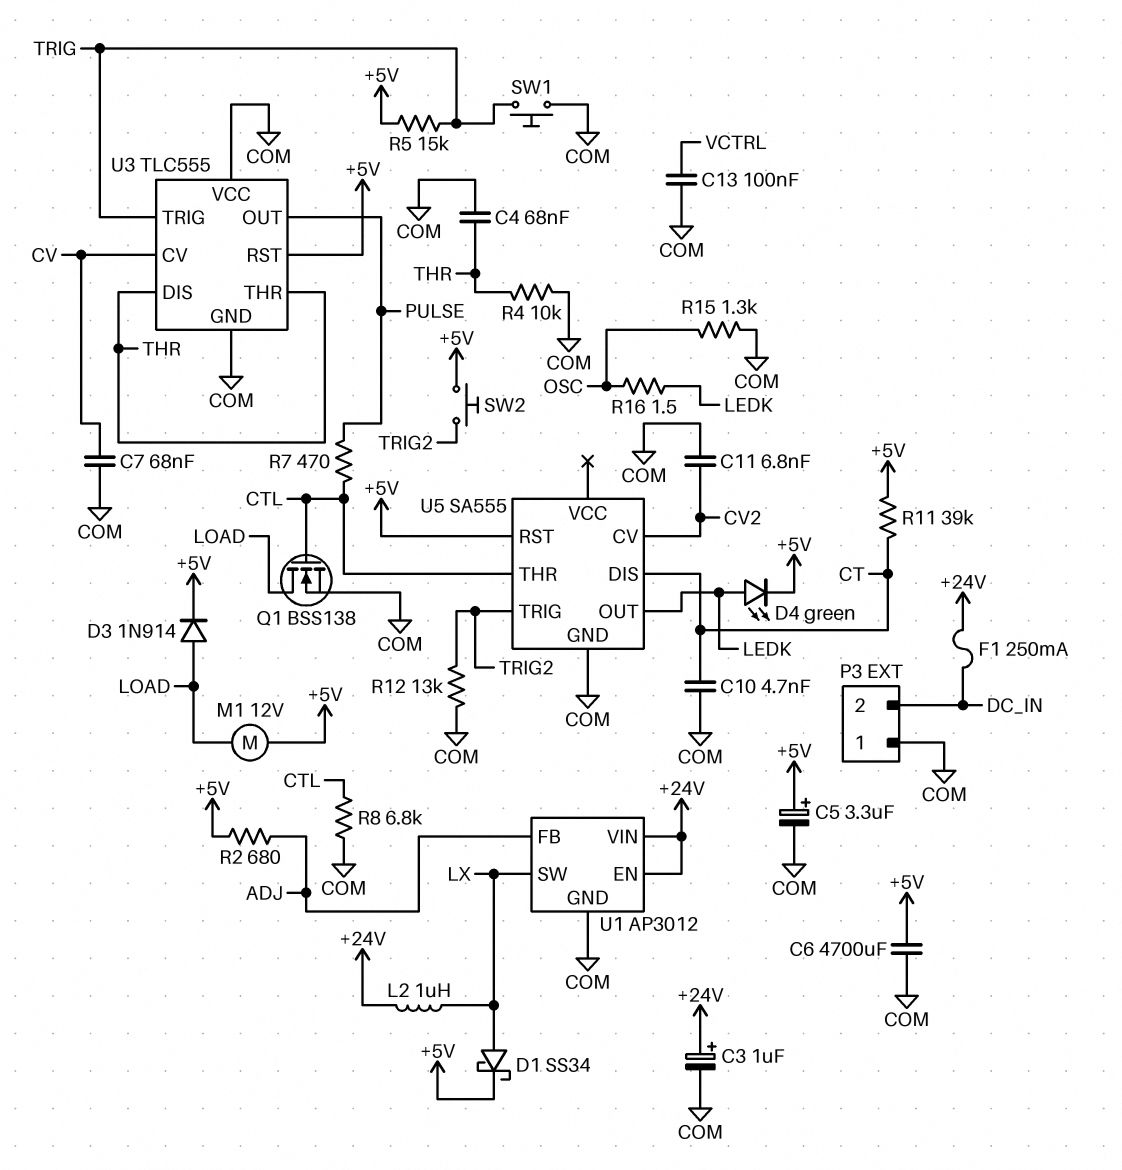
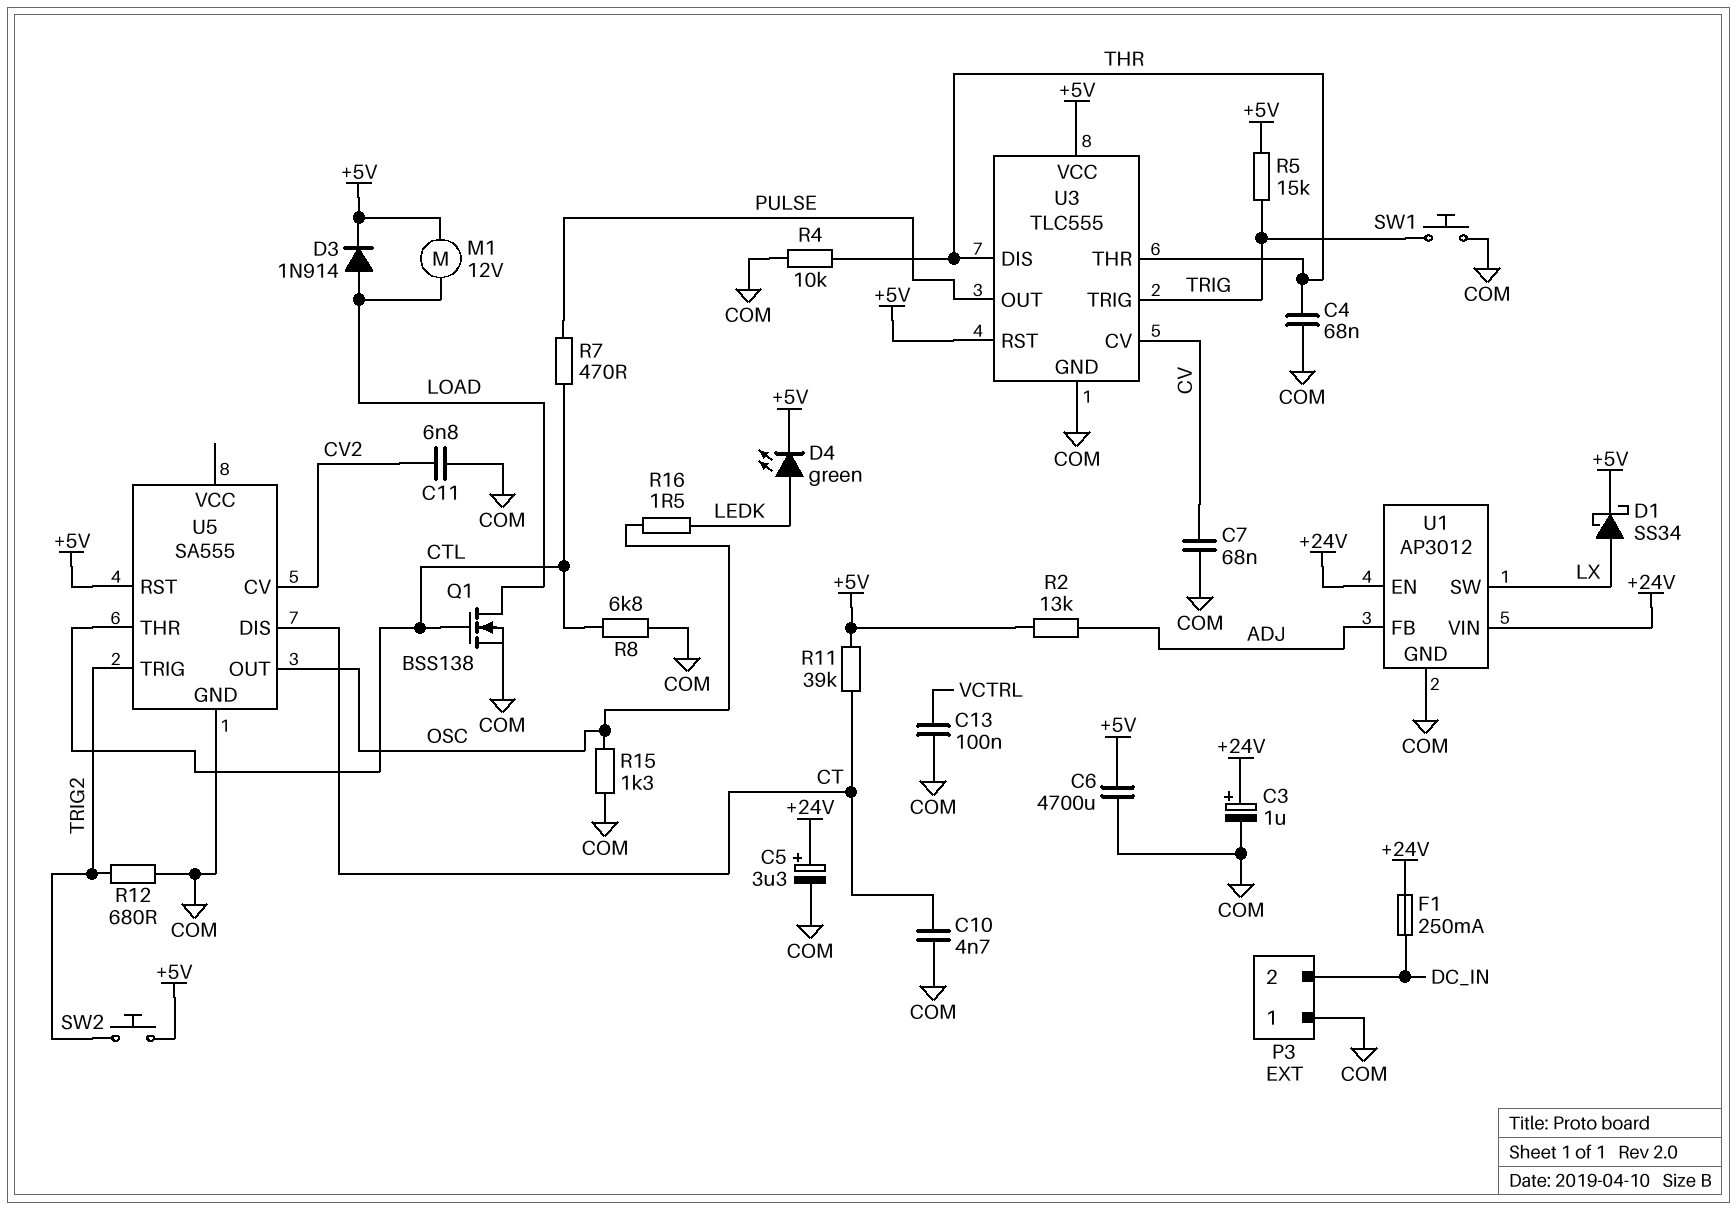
C5: 3.3uF (plus +5V, minus COM) -> 3.3uF (plus +24V, minus COM)
L2: 1uH (+24V, LX) -> none
R2: 680 (+5V, ADJ) -> 13k (+5V, ADJ)
R12: 13k (COM, TRIG2) -> 680 (COM, TRIG2)
U3 pin VCC: COM -> +5V
U5 pin OUT: LEDK -> OSC

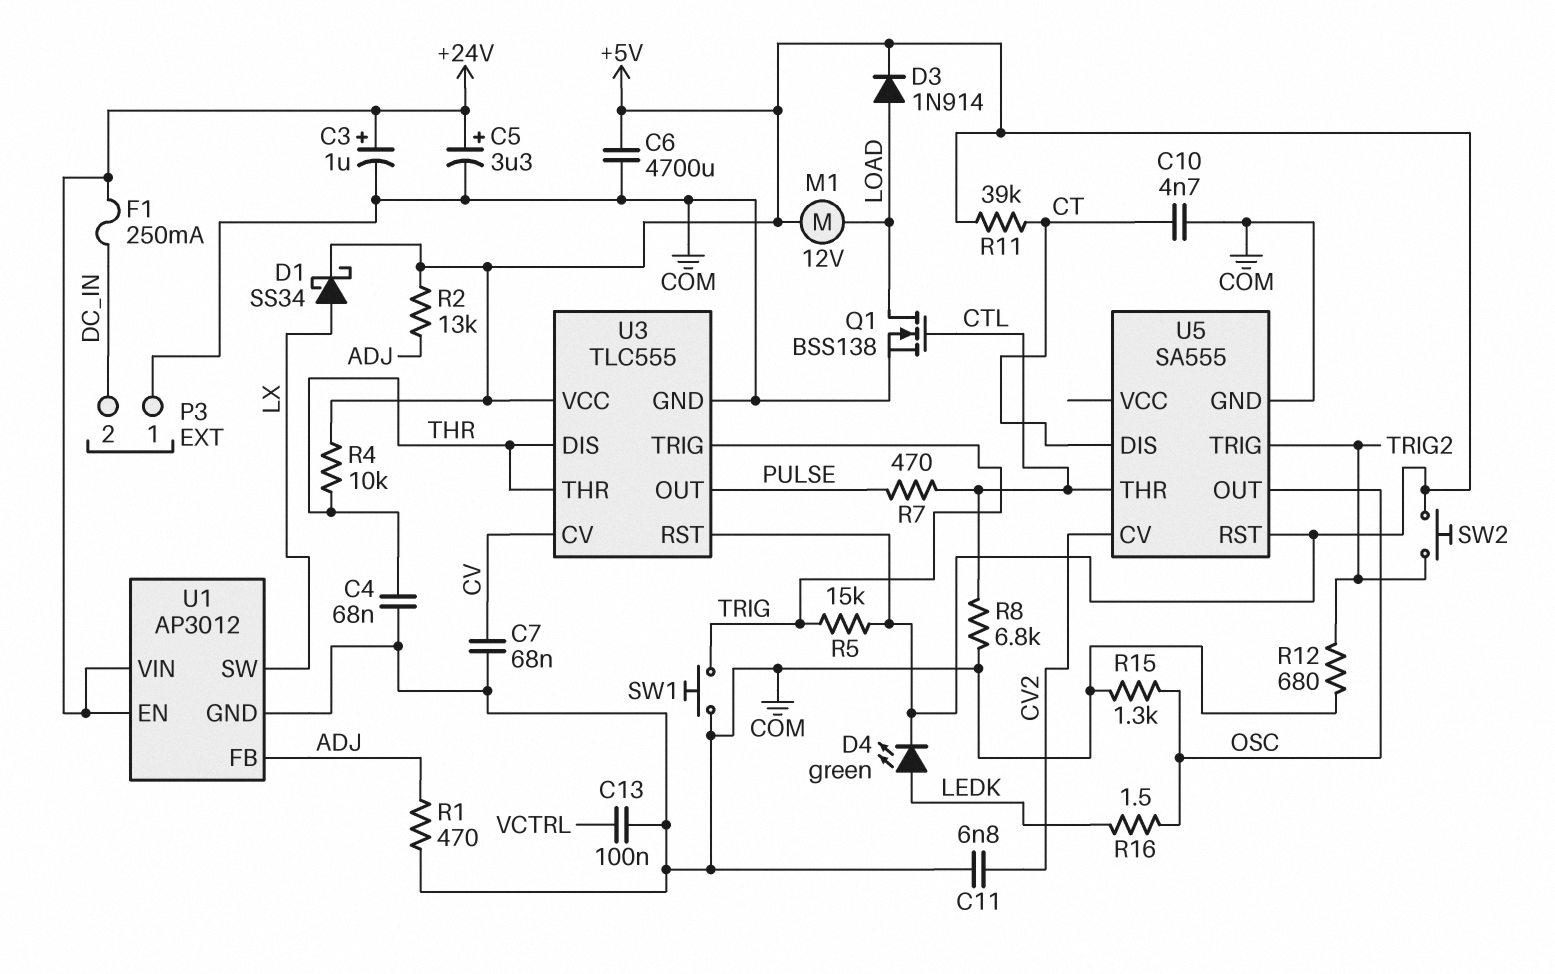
R1: none -> 470 (ADJ, COM)
R4: 10k (COM, THR) -> 10k (+5V, THR)

